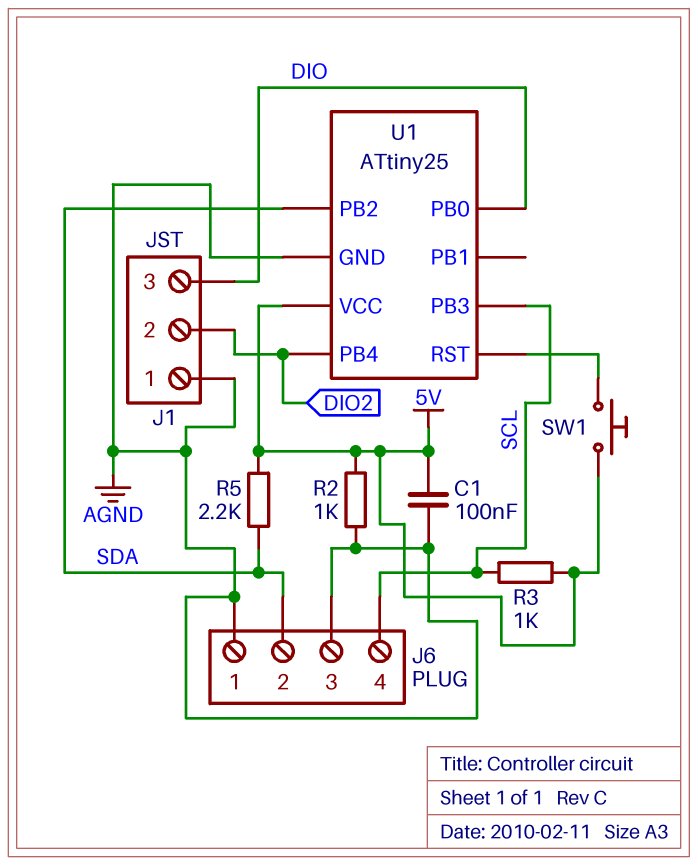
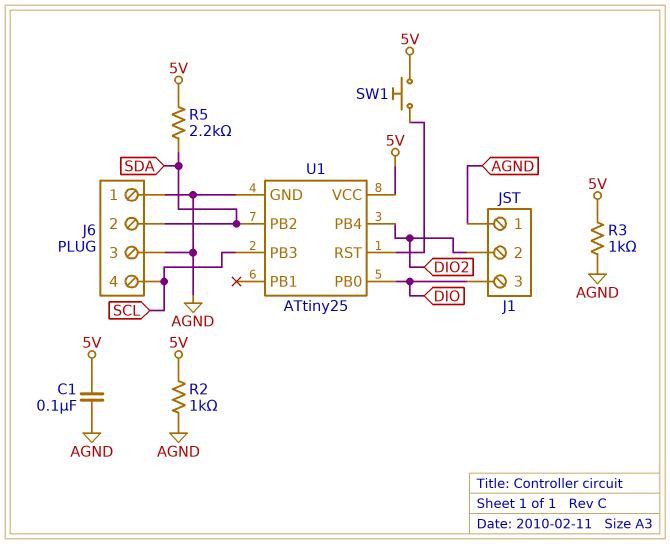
R3: 1k (5V, SCL) -> 1k (5V, AGND)

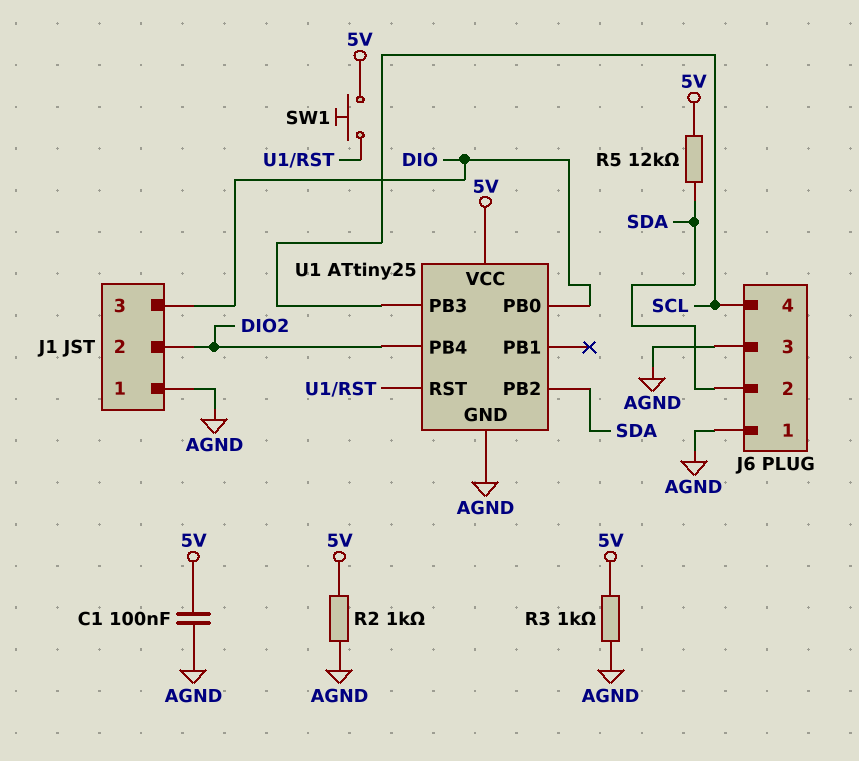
R5: 2.2k (5V, SDA) -> 12k (5V, SDA)

